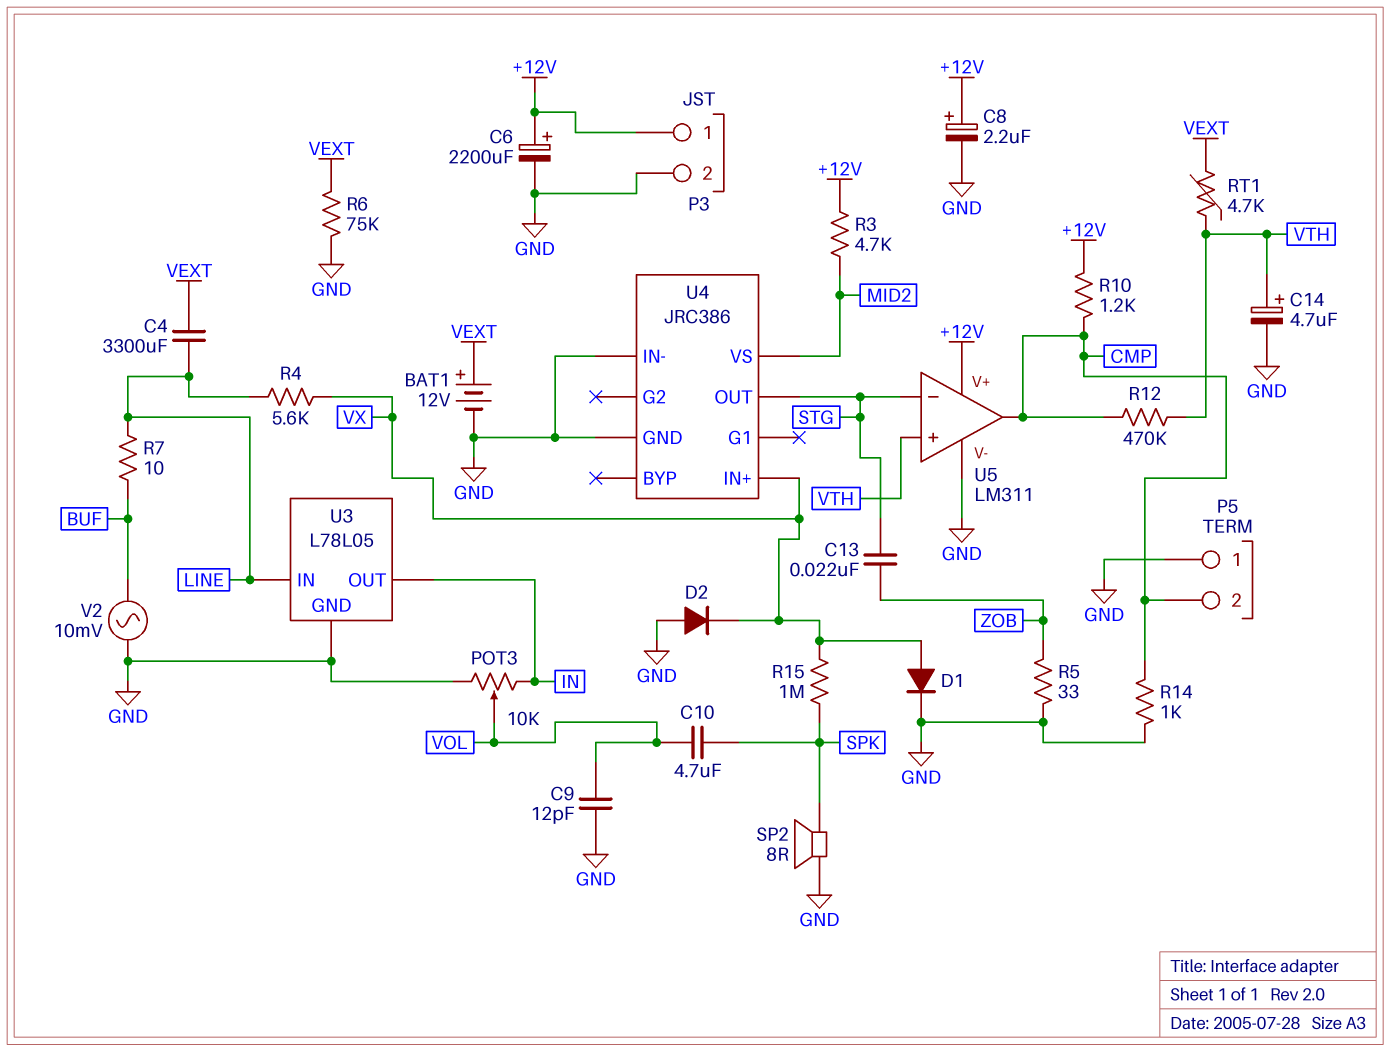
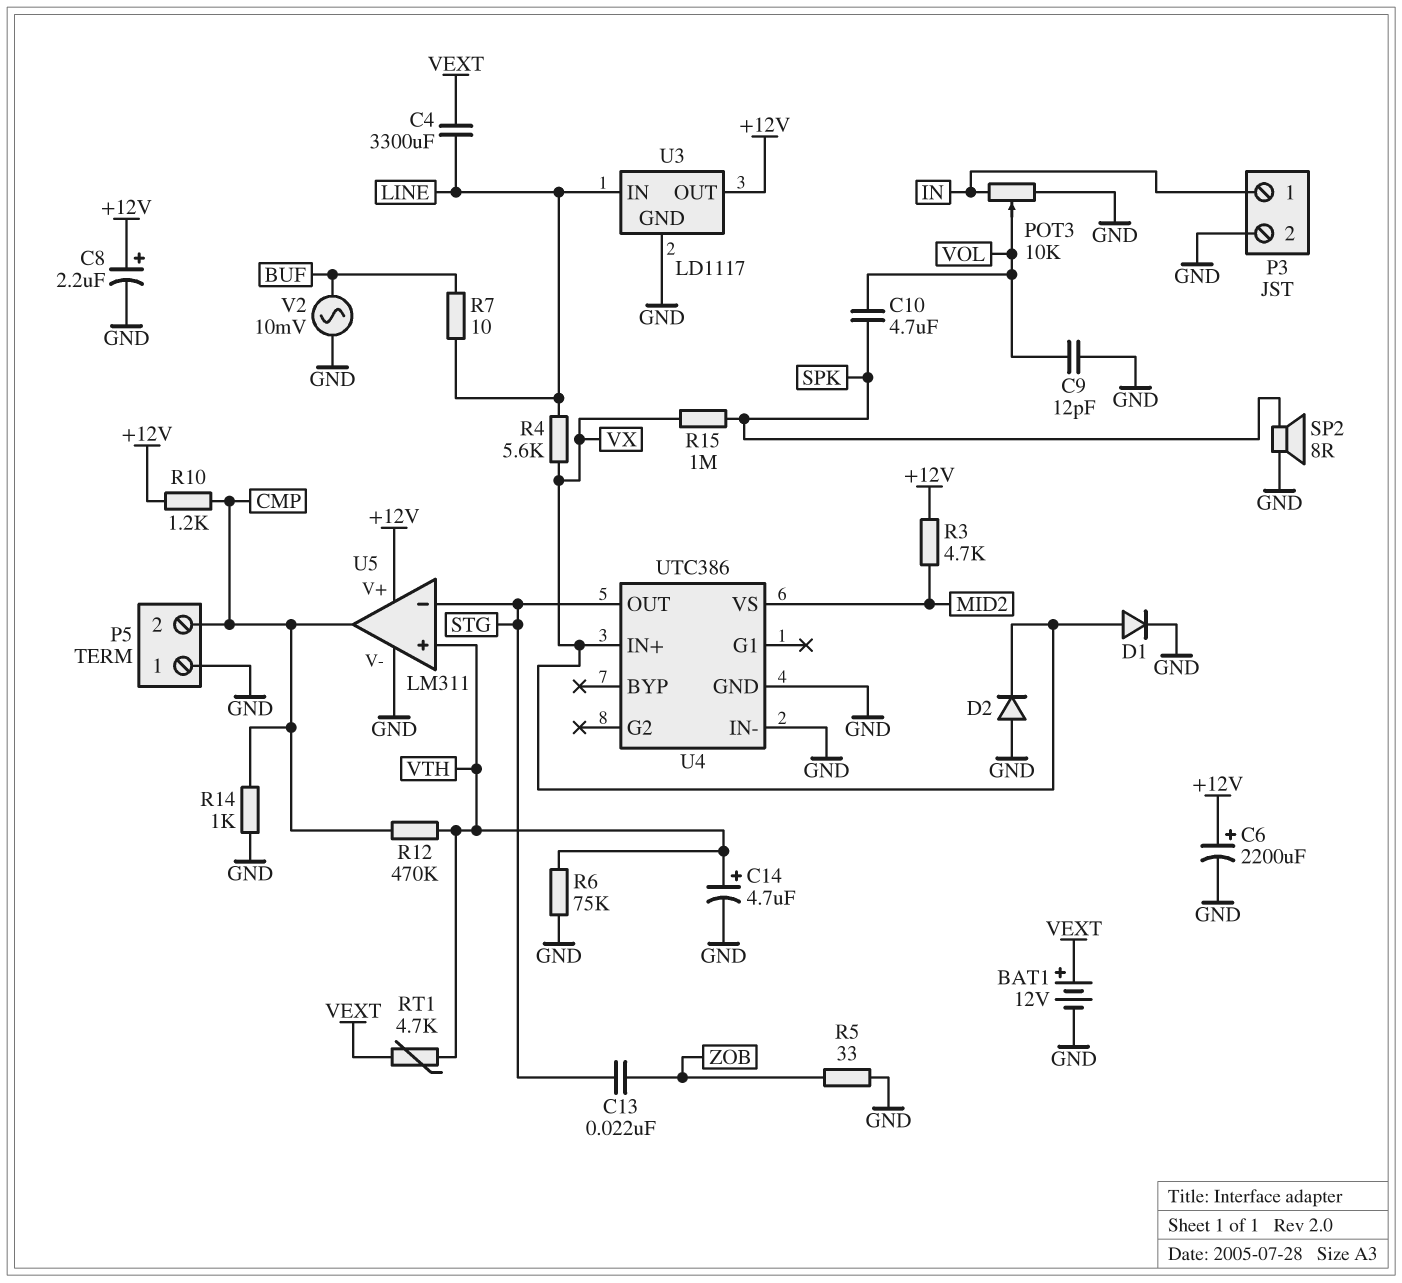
P3 pin 1: +12V -> IN
R6: 75k (GND, VEXT) -> 75k (GND, VTH)
U3: L78L05 -> LD1117
U3 pin OUT: IN -> +12V
U4: JRC386 -> UTC386

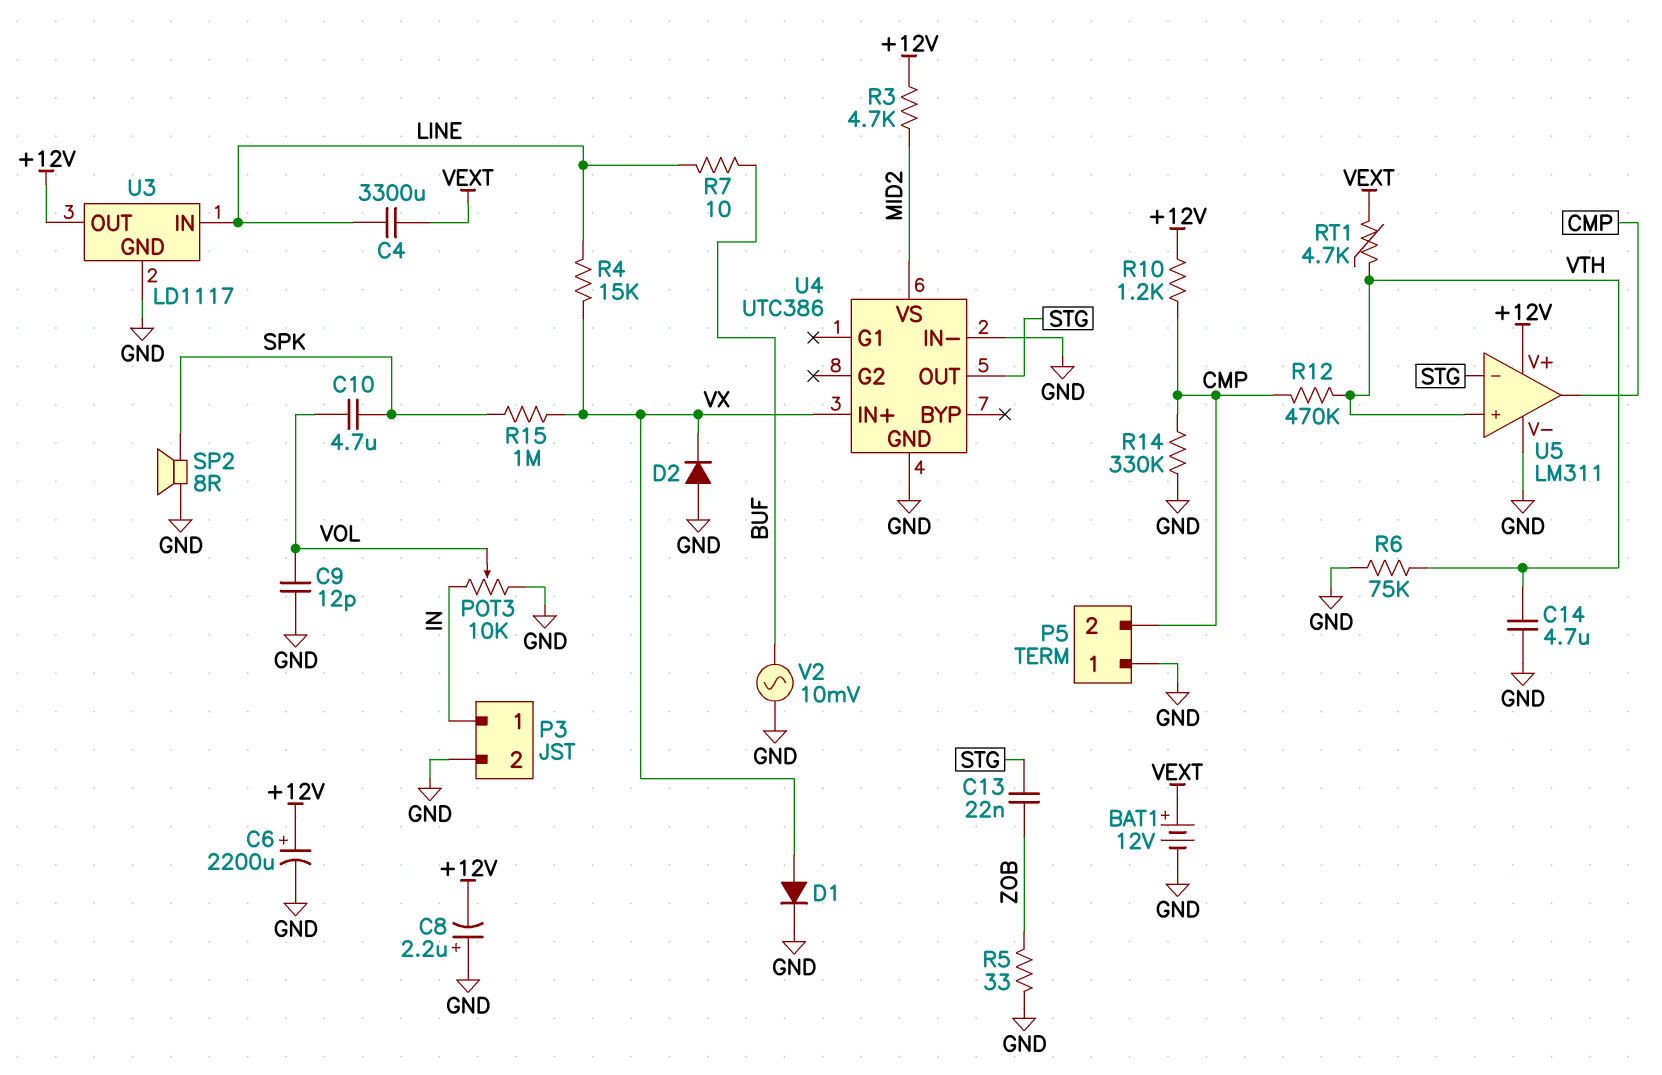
C8: 2.2uF (plus +12V, minus GND) -> 2.2uF (plus GND, minus +12V)
C14: 4.7uF (plus VTH, minus GND) -> 4.7uF (GND, VTH)
R4: 5.6k (LINE, VX) -> 15k (LINE, VX)
R14: 1k (CMP, GND) -> 330k (CMP, GND)

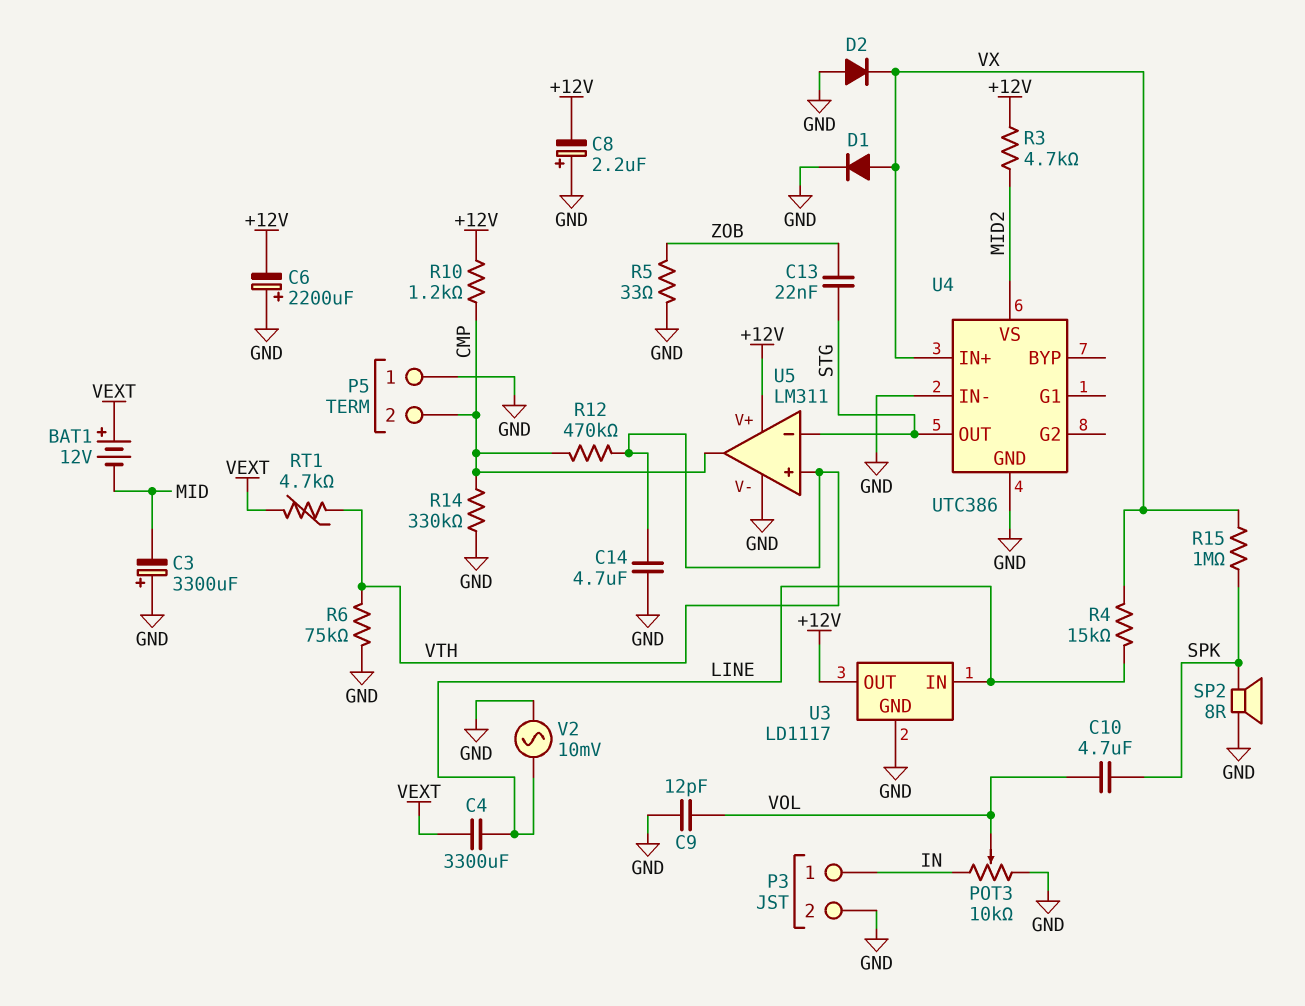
BAT1: 12V (plus VEXT, minus GND) -> 12V (plus VEXT, minus MID)
C3: none -> 3300uF (plus GND, minus MID)
C6: 2200uF (plus +12V, minus GND) -> 2200uF (plus GND, minus +12V)
R7: 10 (BUF, LINE) -> none
V2: AC 10mV (BUF, GND) -> AC 10mV (GND, LINE)

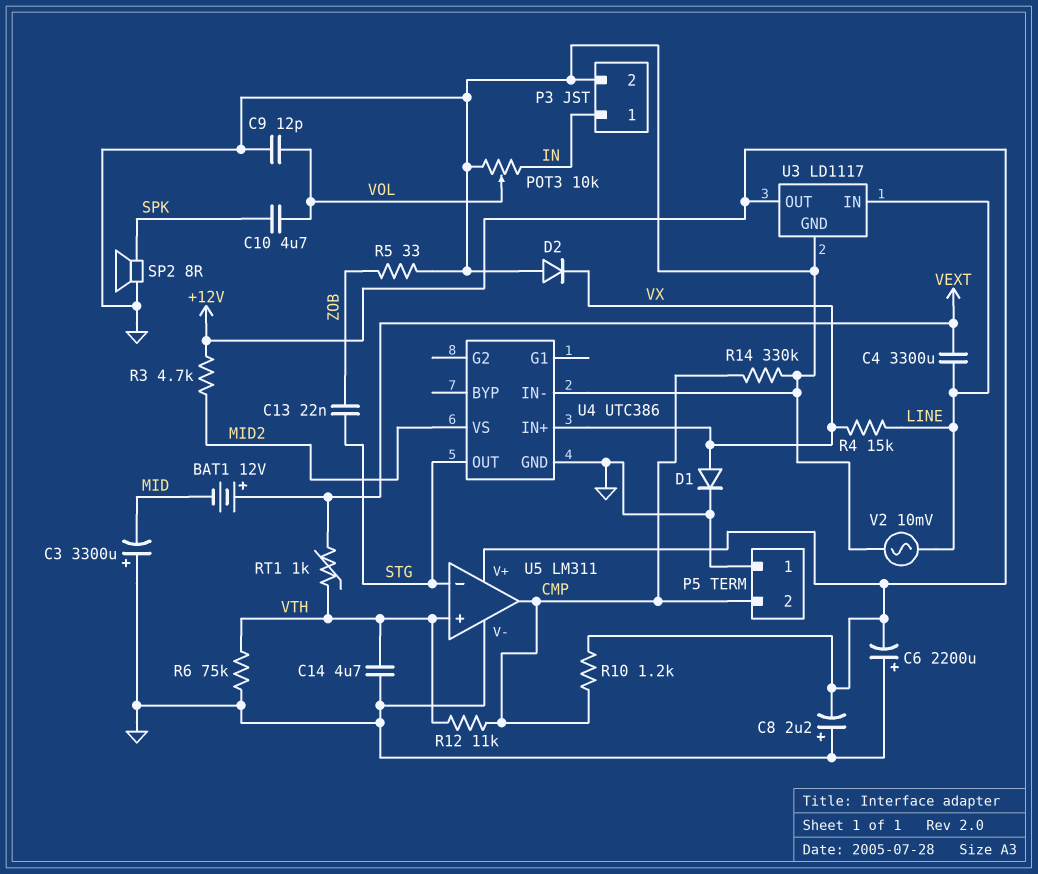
R12: 470k (CMP, VTH) -> 11k (CMP, VTH)
R15: 1M (SPK, VX) -> none
RT1: 4.7k (VEXT, VTH) -> 1k (VEXT, VTH)

